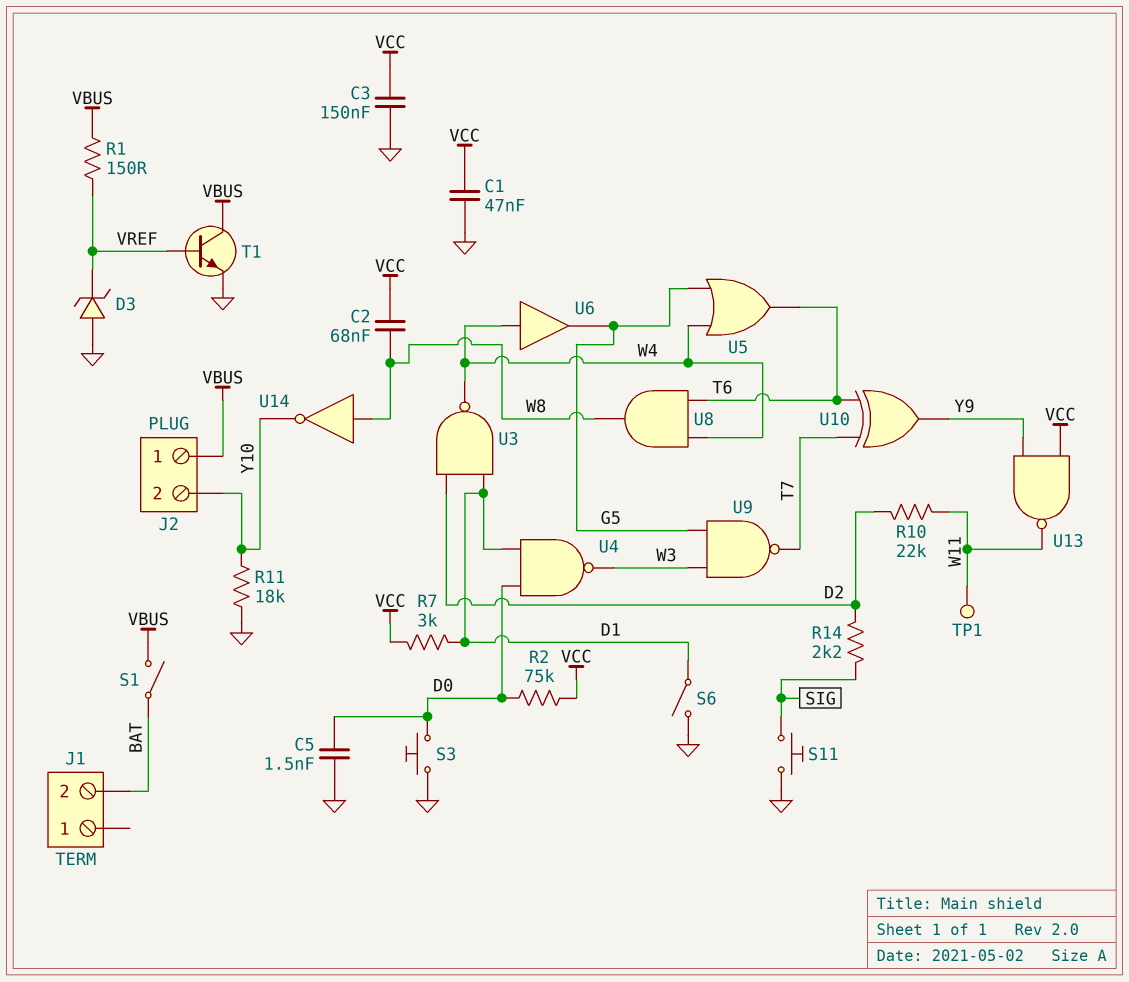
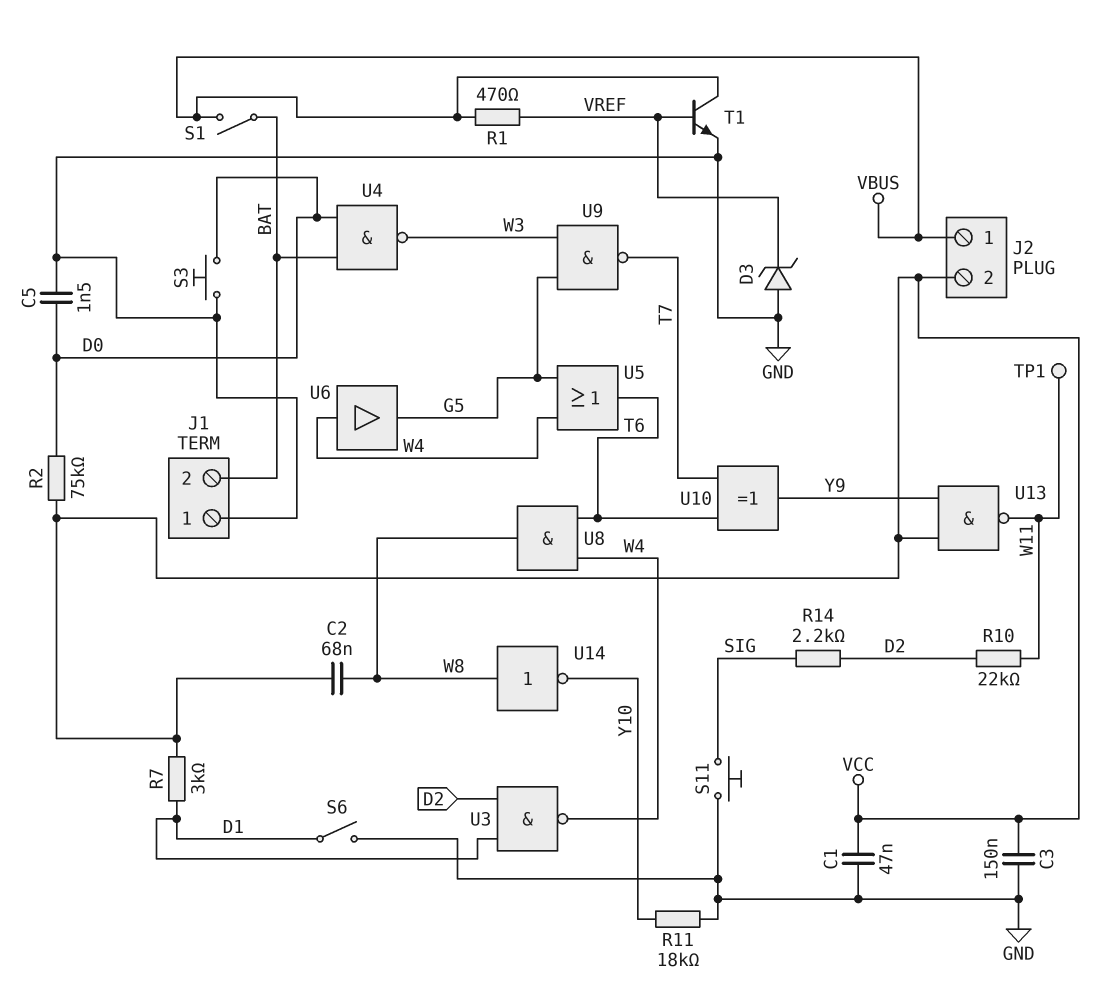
J1 pin 1: none -> GND
J2 pin 2: Y10 -> VCC
R1: 150 (VBUS, VREF) -> 470 (VBUS, VREF)
U4: NAND (in D0, in D1, out W3) -> NAND (in BAT, in D0, out W3)

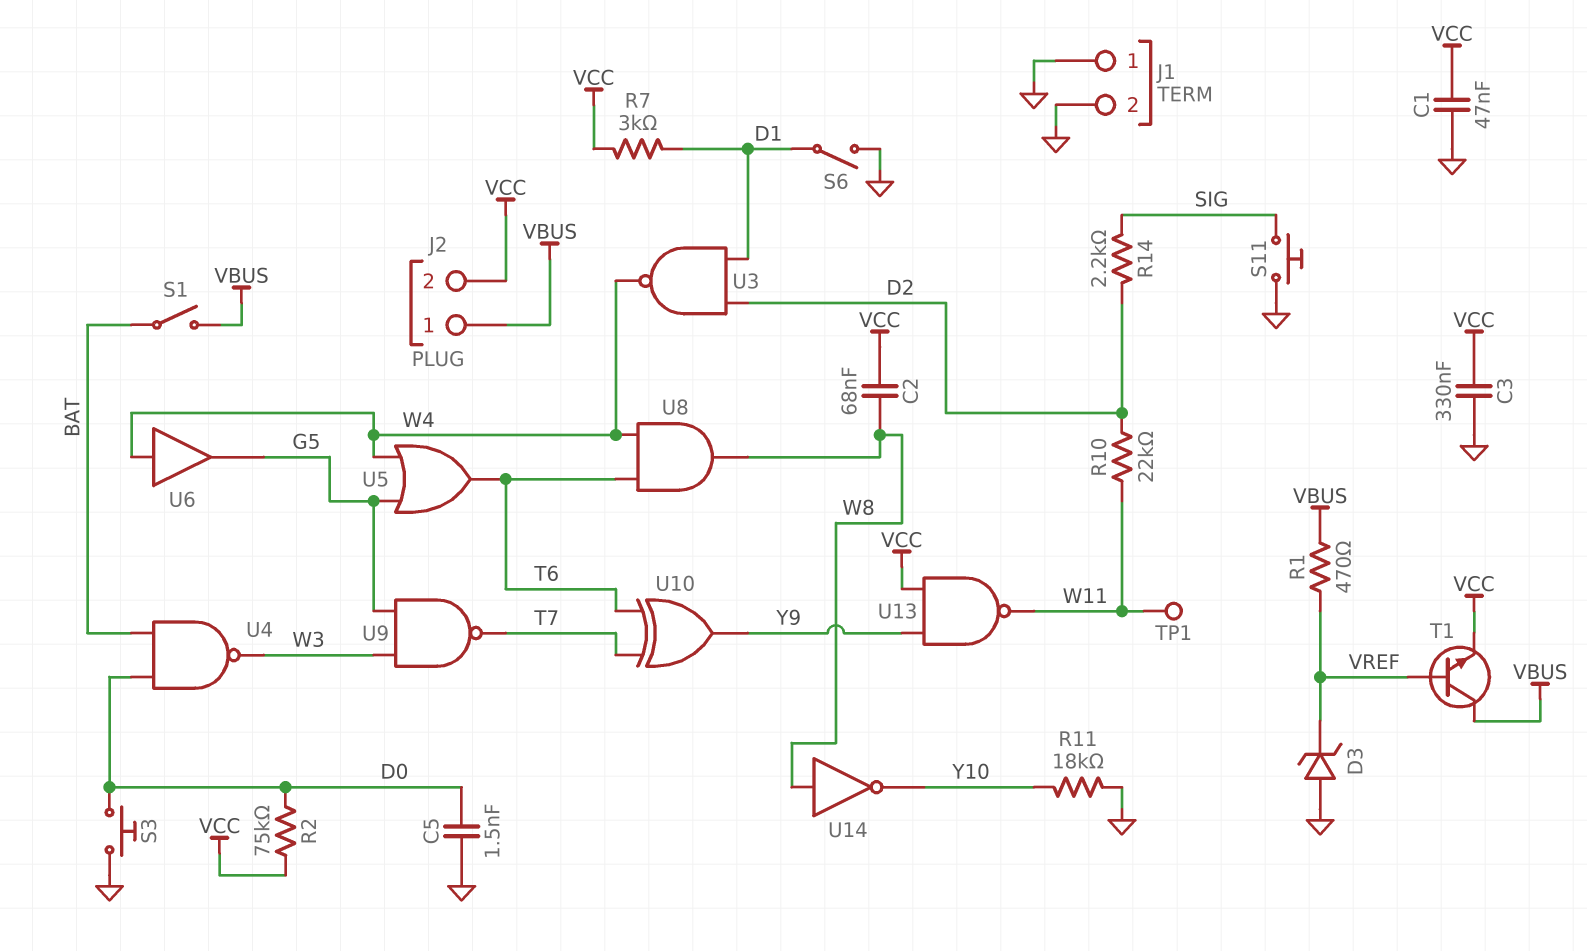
C3: 150nF (GND, VCC) -> 330nF (GND, VCC)
J1 pin 2: BAT -> GND
T1: NPN (B VREF, C VBUS, E GND) -> NPN (B VREF, C VBUS, E VCC)

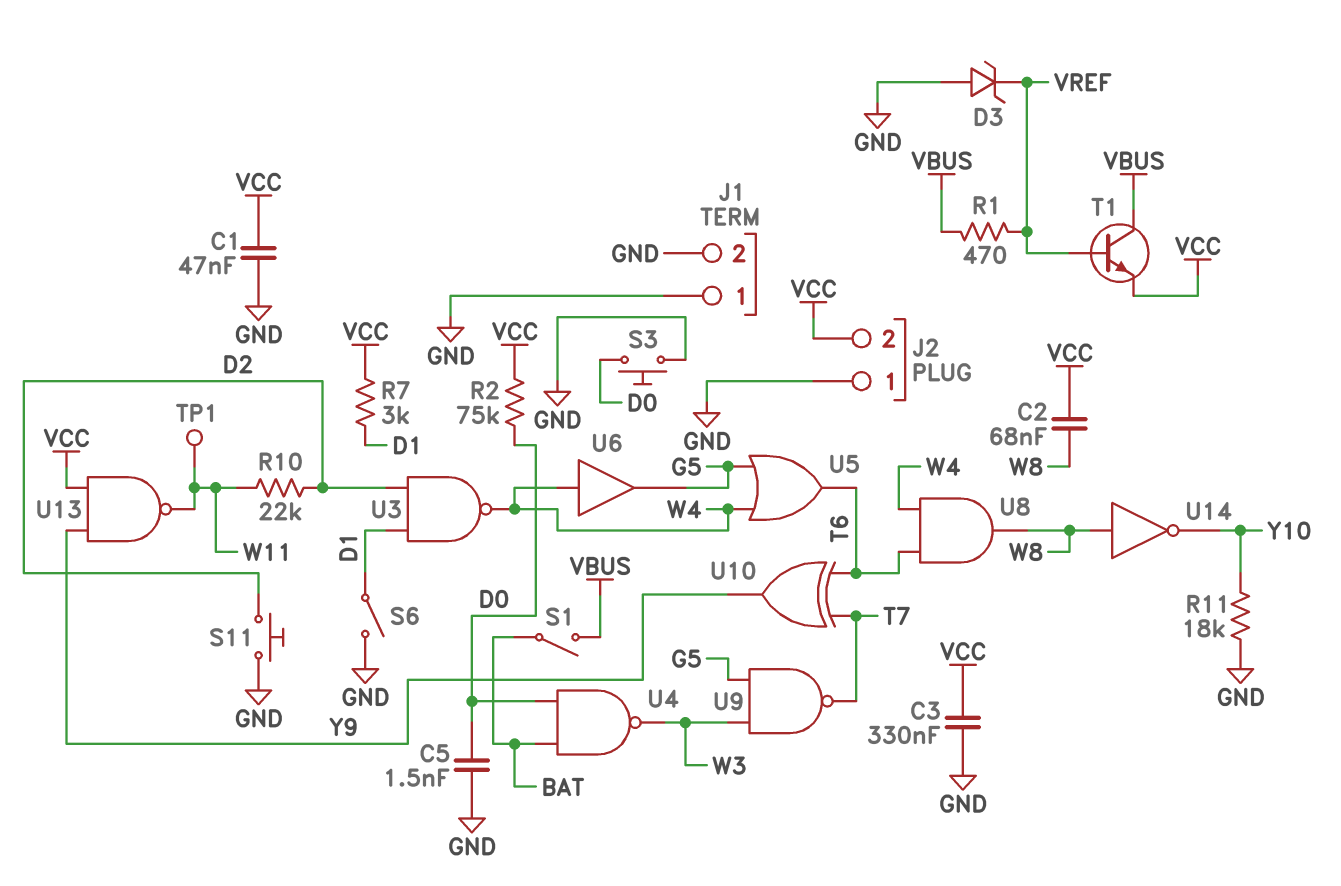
J2 pin 1: VBUS -> GND
R14: 2.2k (D2, SIG) -> none
S11: button (GND, SIG) -> button (D2, GND)

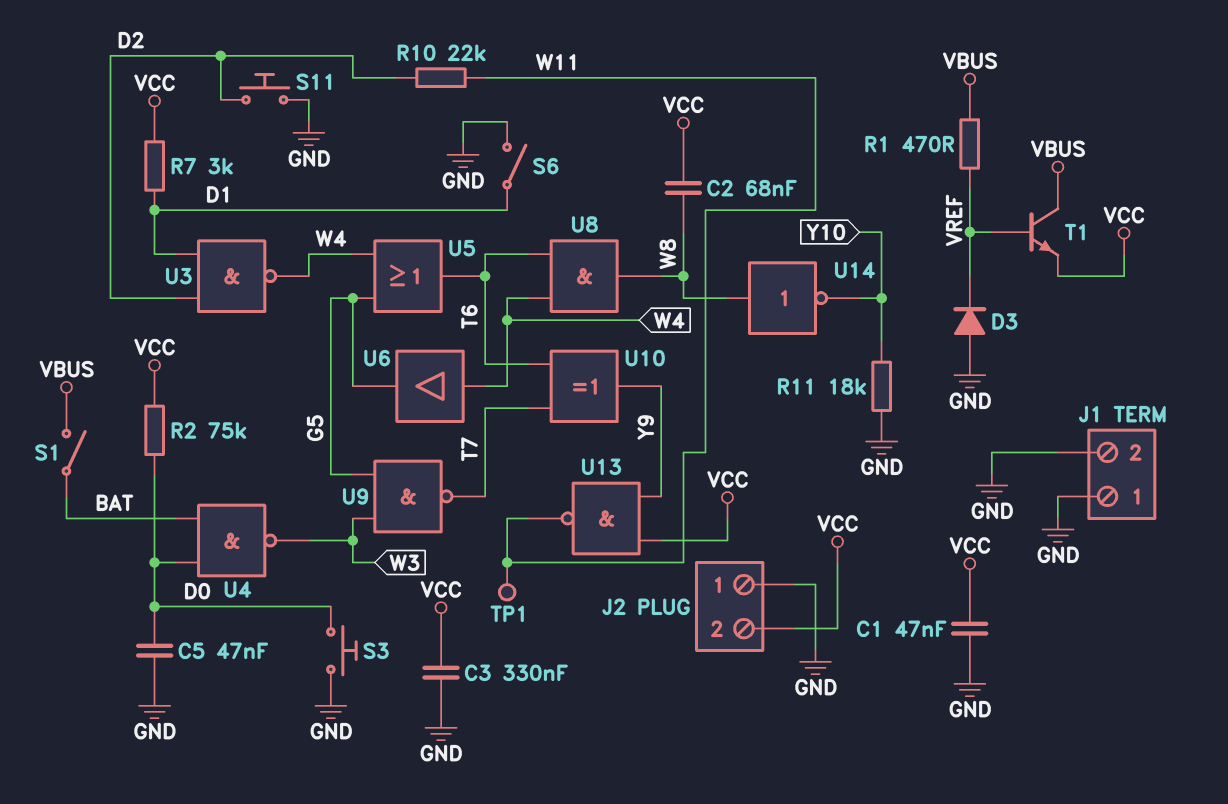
C5: 1.5nF (D0, GND) -> 47nF (D0, GND)
D3: zener (A GND, K VREF) -> diode (A GND, K VREF)

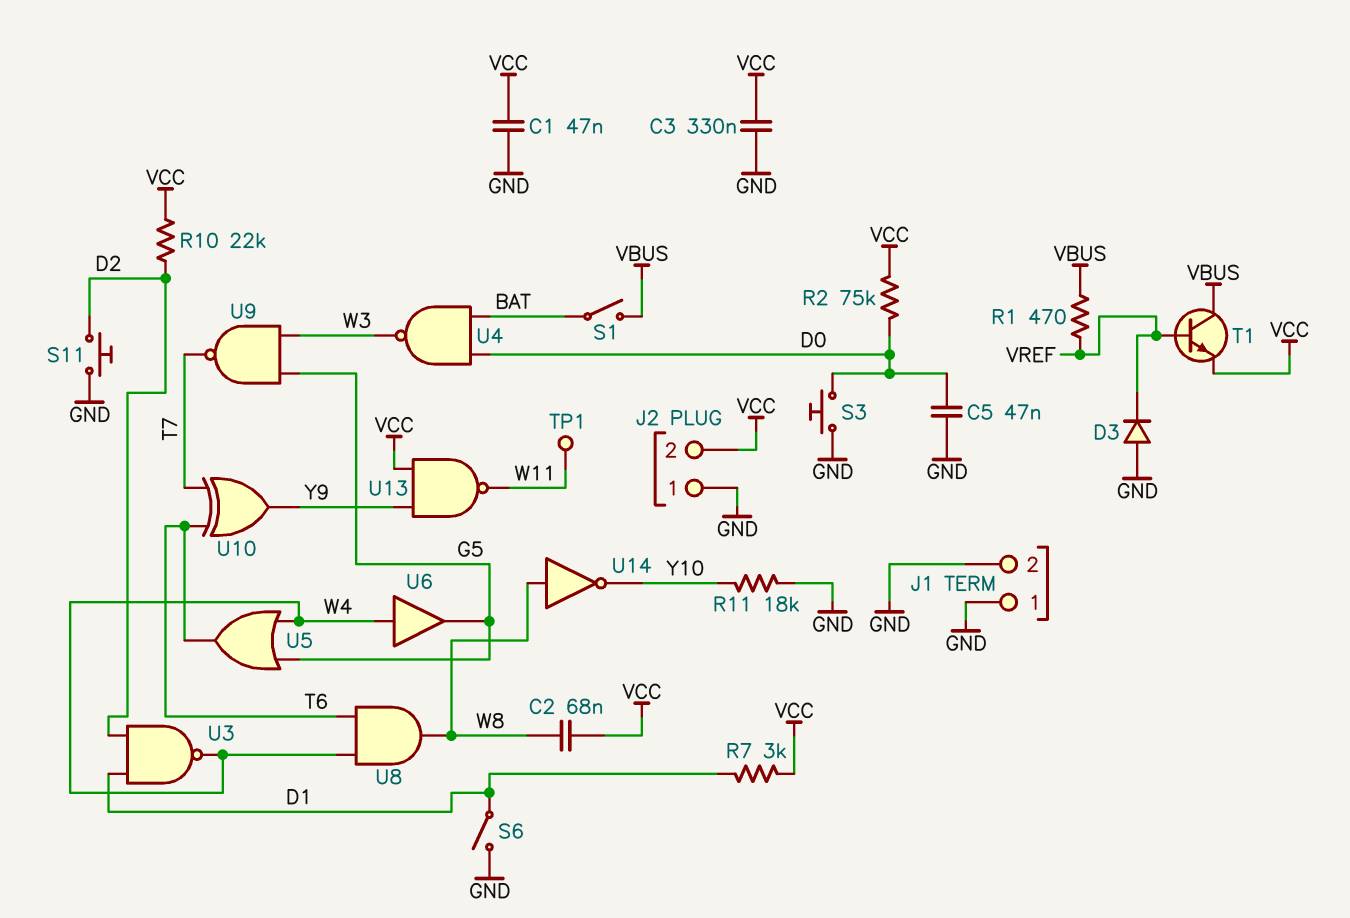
R10: 22k (D2, W11) -> 22k (D2, VCC)

